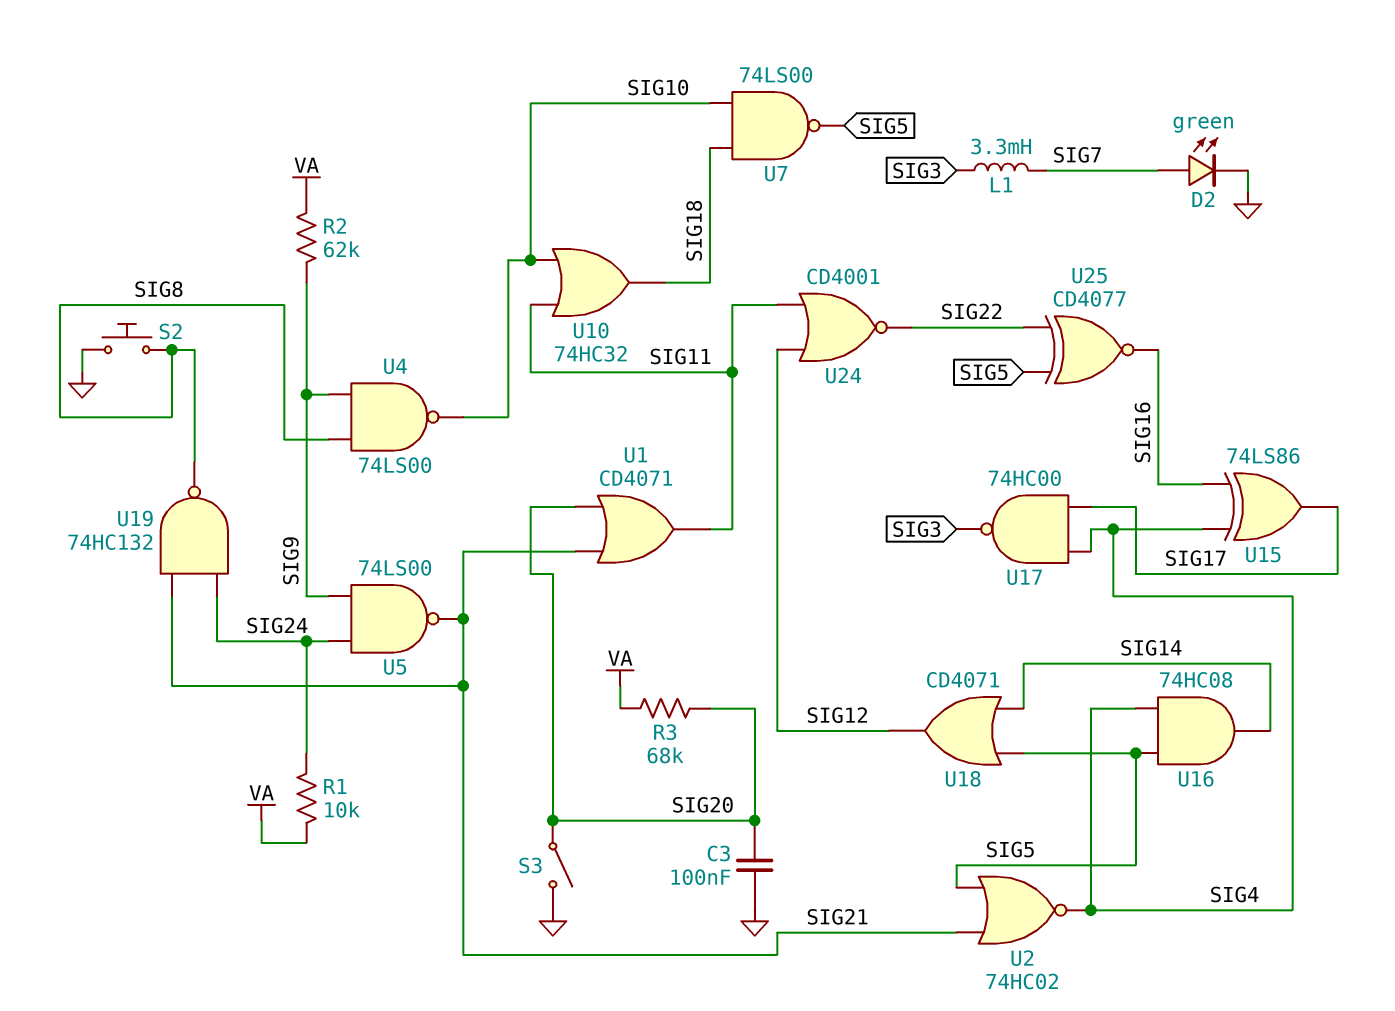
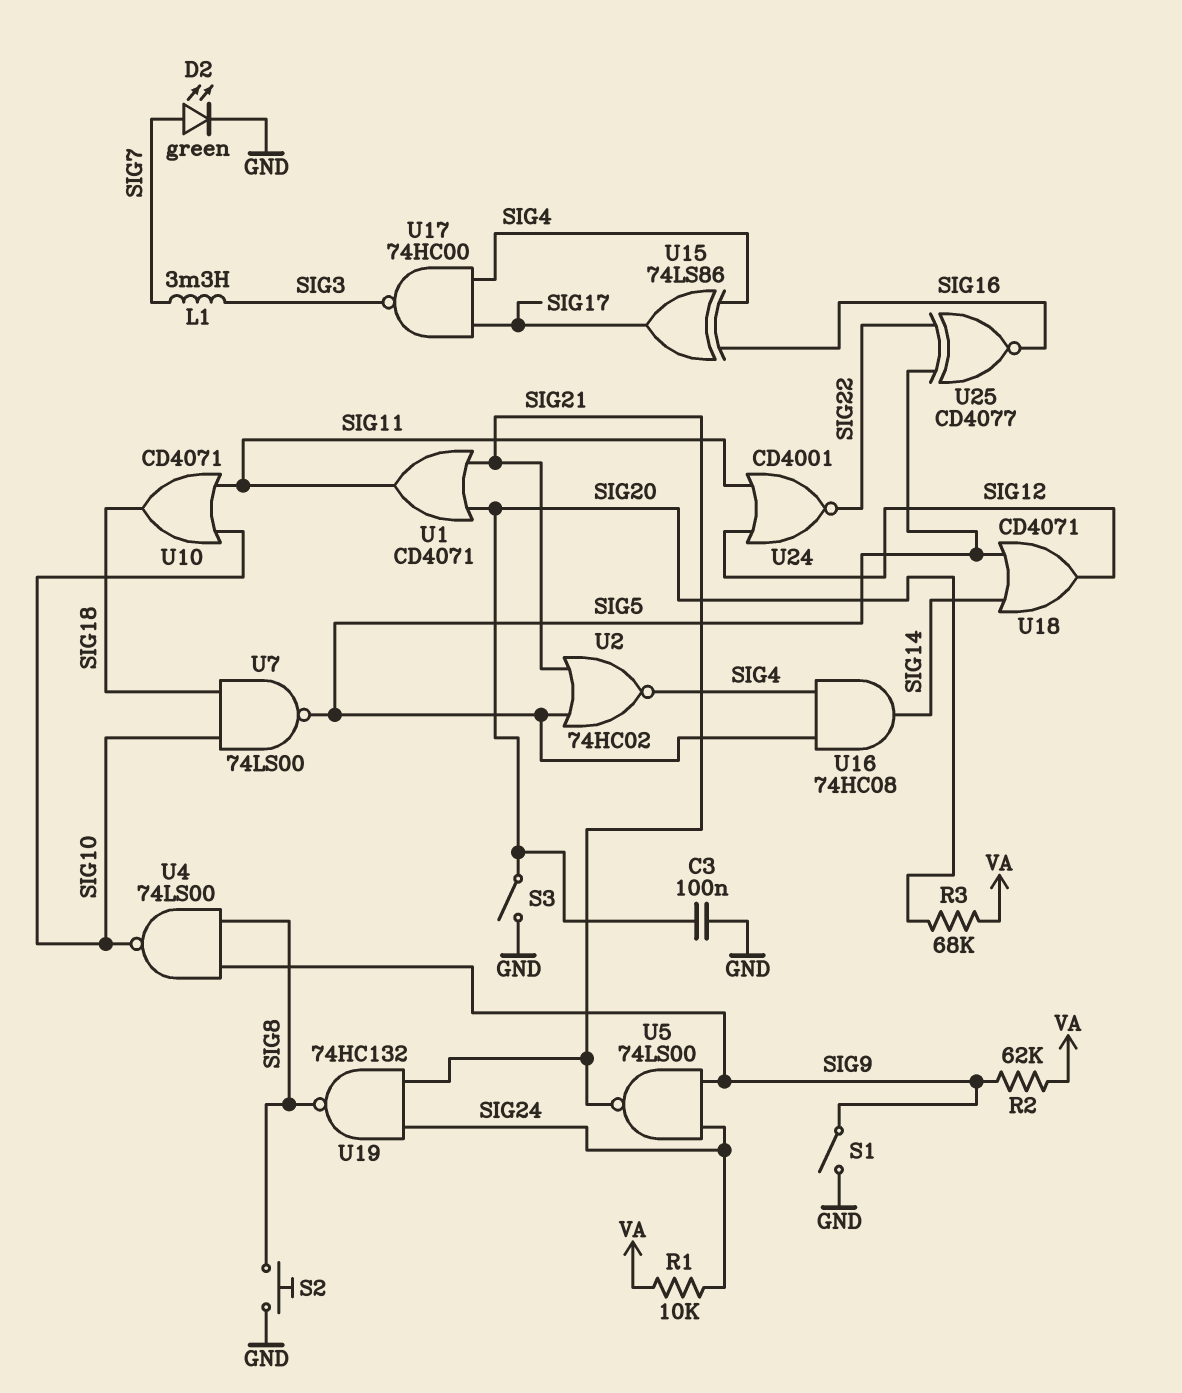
S1: none -> switch (GND, SIG9)
U10: OR 74HC32 (in SIG10, in SIG11, out SIG18) -> OR CD4071 (in SIG10, in SIG11, out SIG18)

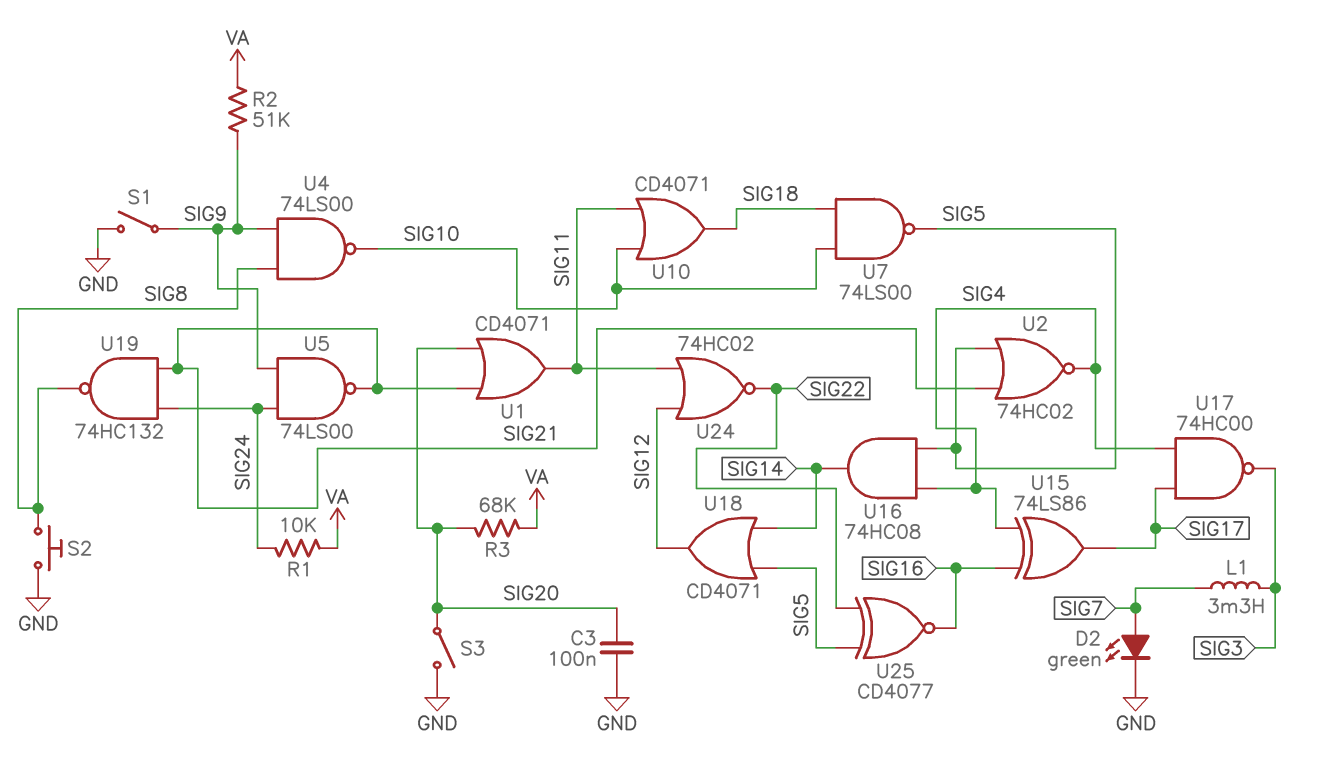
R2: 62k (SIG9, VA) -> 51k (SIG9, VA)
U24: NOR CD4001 (in SIG11, in SIG12, out SIG22) -> NOR 74HC02 (in SIG11, in SIG12, out SIG22)

